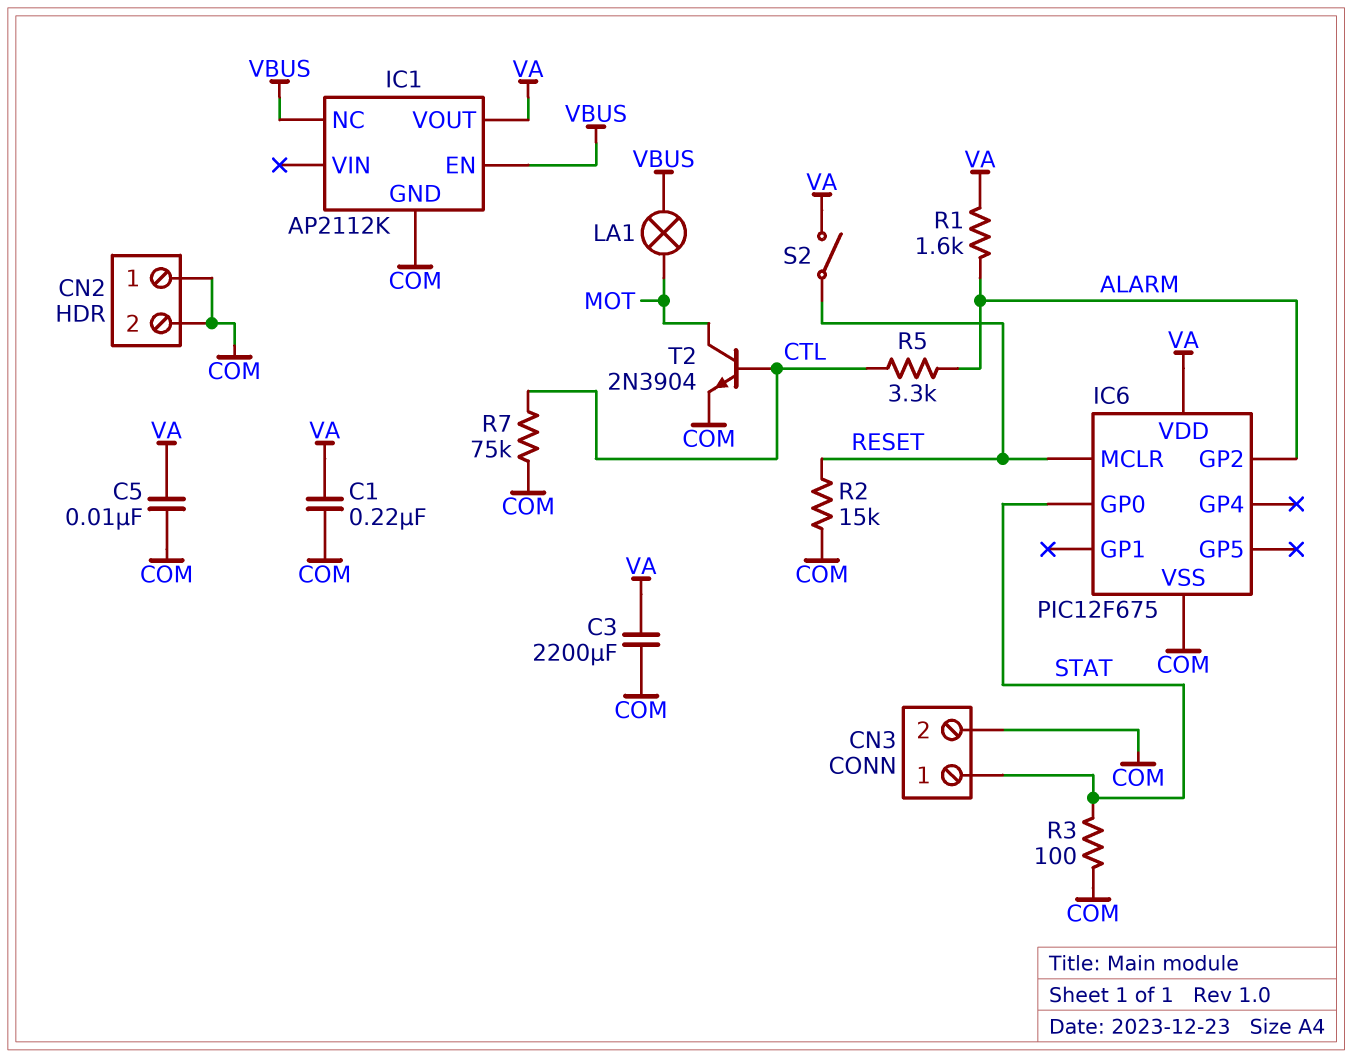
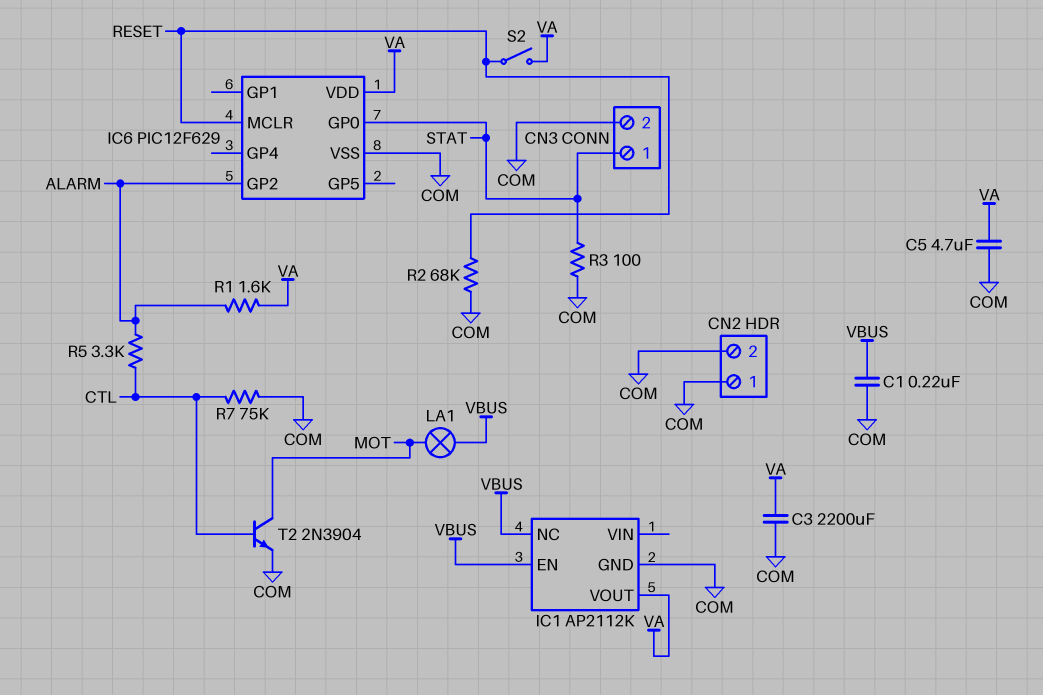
C1: 220nF (COM, VA) -> 220nF (COM, VBUS)
C5: 10nF (COM, VA) -> 4.7uF (COM, VA)
IC6: PIC12F675 -> PIC12F629
R2: 15k (COM, RESET) -> 68k (COM, RESET)

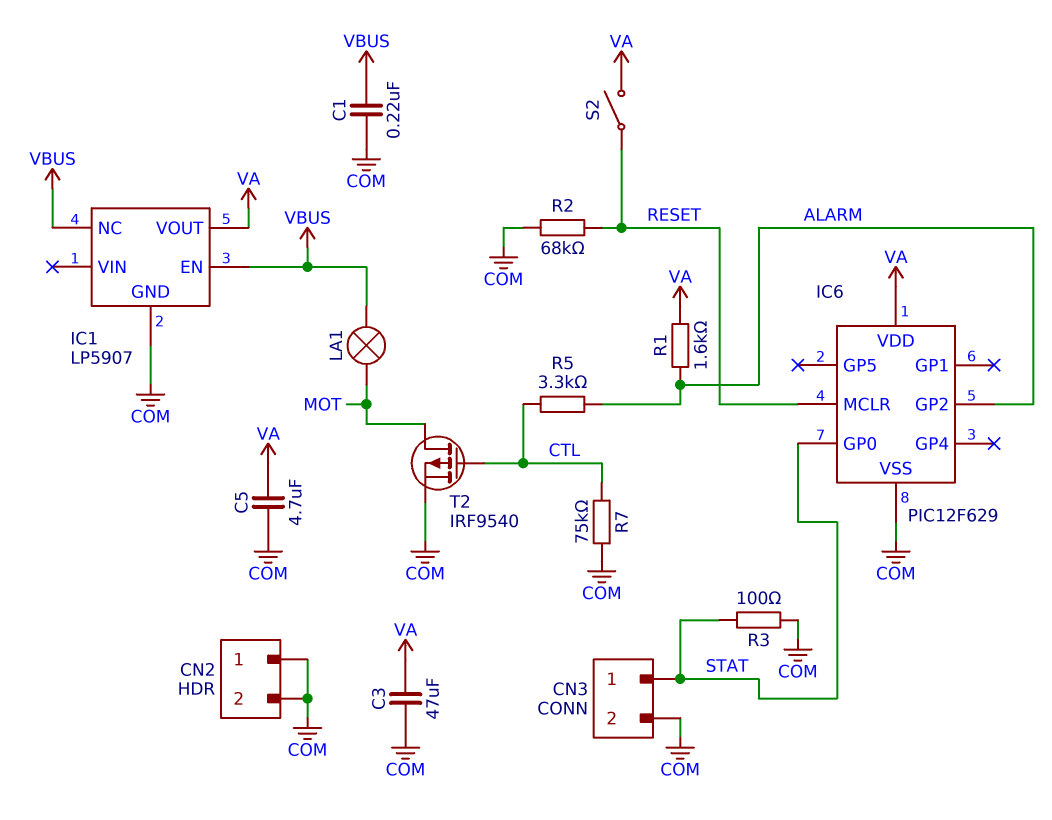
C3: 2200uF (COM, VA) -> 47uF (COM, VA)
IC1: AP2112K -> LP5907
T2: NPN 2N3904 (B CTL, C MOT, E COM) -> PMOS IRF9540 (G CTL, D MOT, S COM)

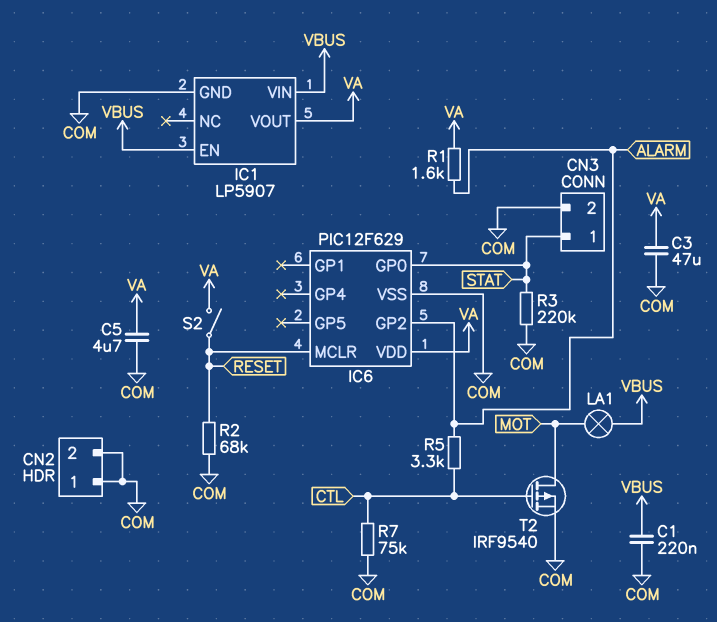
IC1 pin NC: VBUS -> none
IC1 pin VIN: none -> VBUS
R3: 100 (COM, STAT) -> 220k (COM, STAT)

